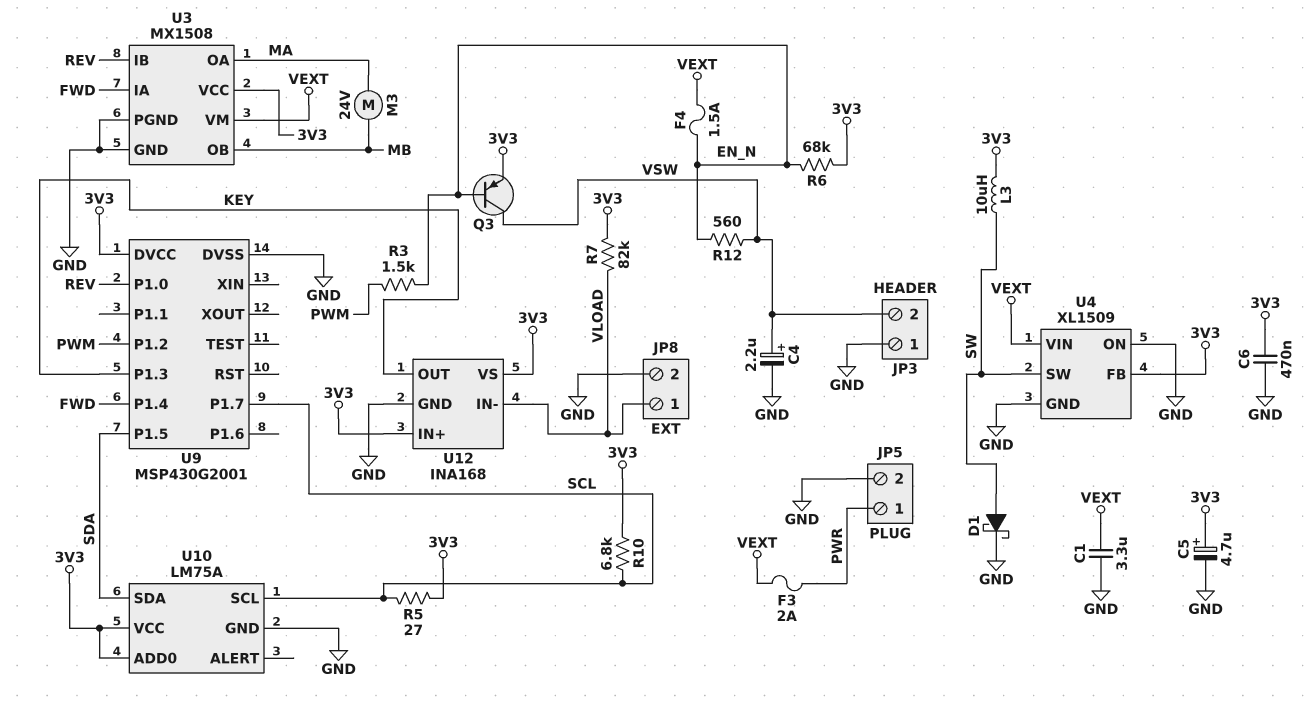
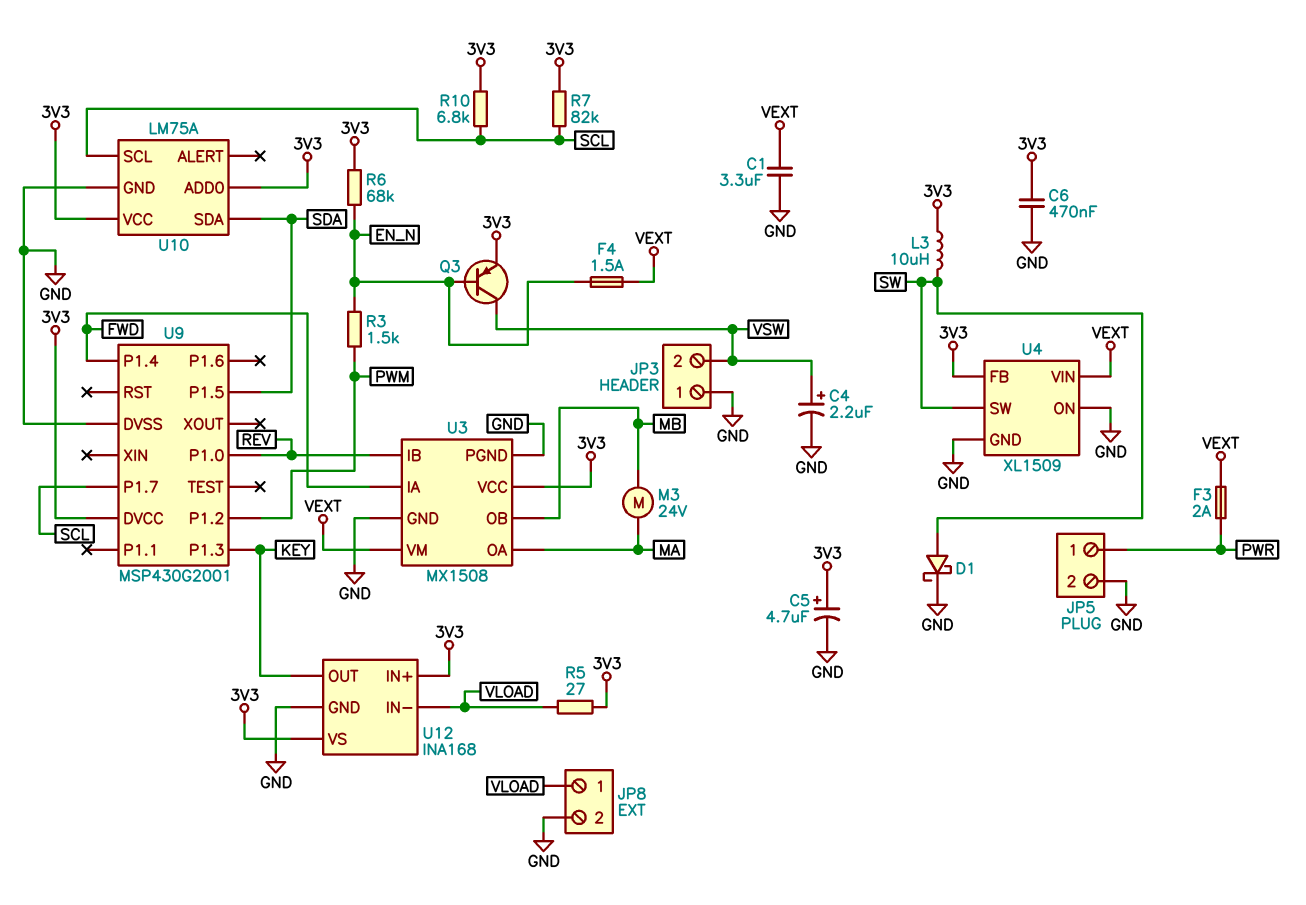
R5: 27 (3V3, SCL) -> 27 (3V3, VLOAD)
R7: 82k (3V3, VLOAD) -> 82k (3V3, SCL)
R12: 560 (EN_N, VSW) -> none

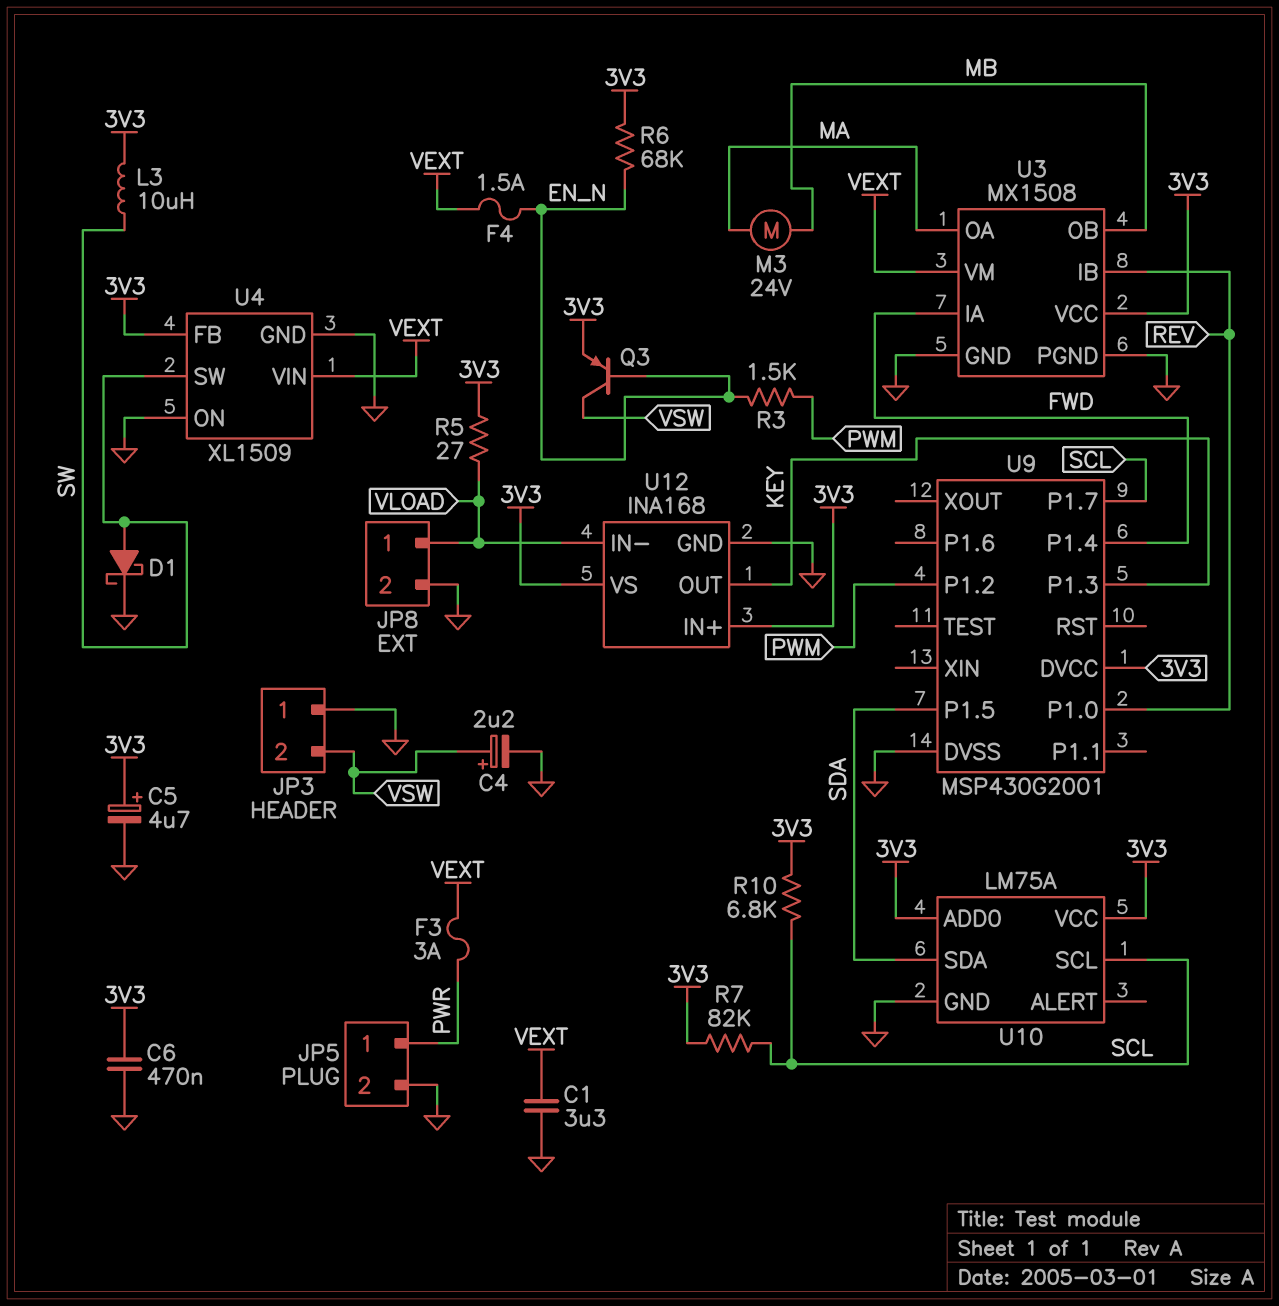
F3: 2A (PWR, VEXT) -> 3A (PWR, VEXT)

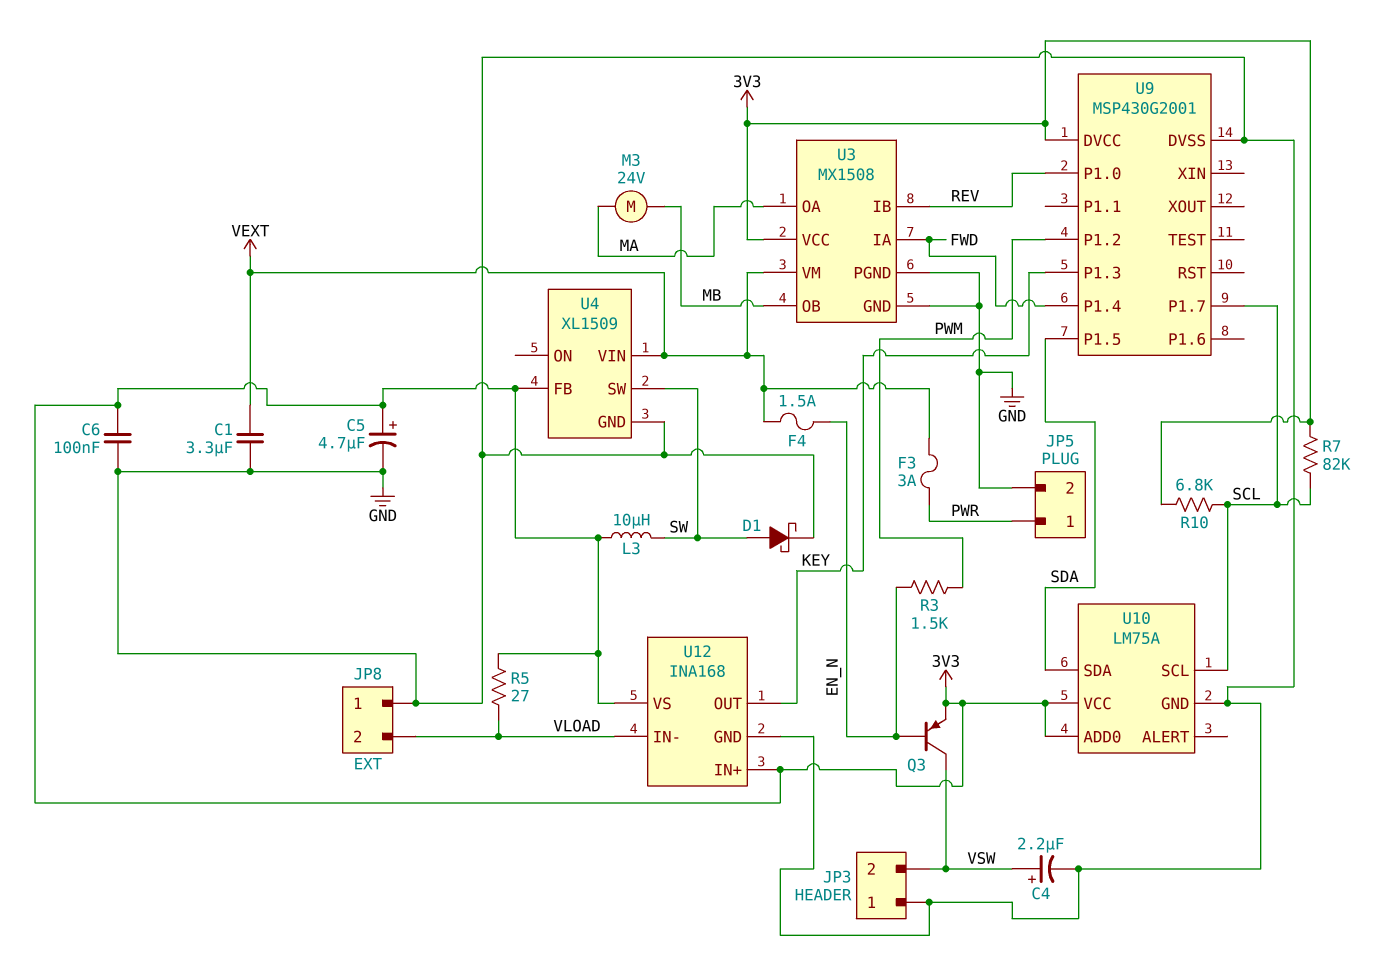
C6: 470nF (3V3, GND) -> 100nF (3V3, GND)
JP8 pin 1: VLOAD -> GND
JP8 pin 2: GND -> VLOAD
R6: 68k (3V3, EN_N) -> none
U4 pin ON: GND -> none

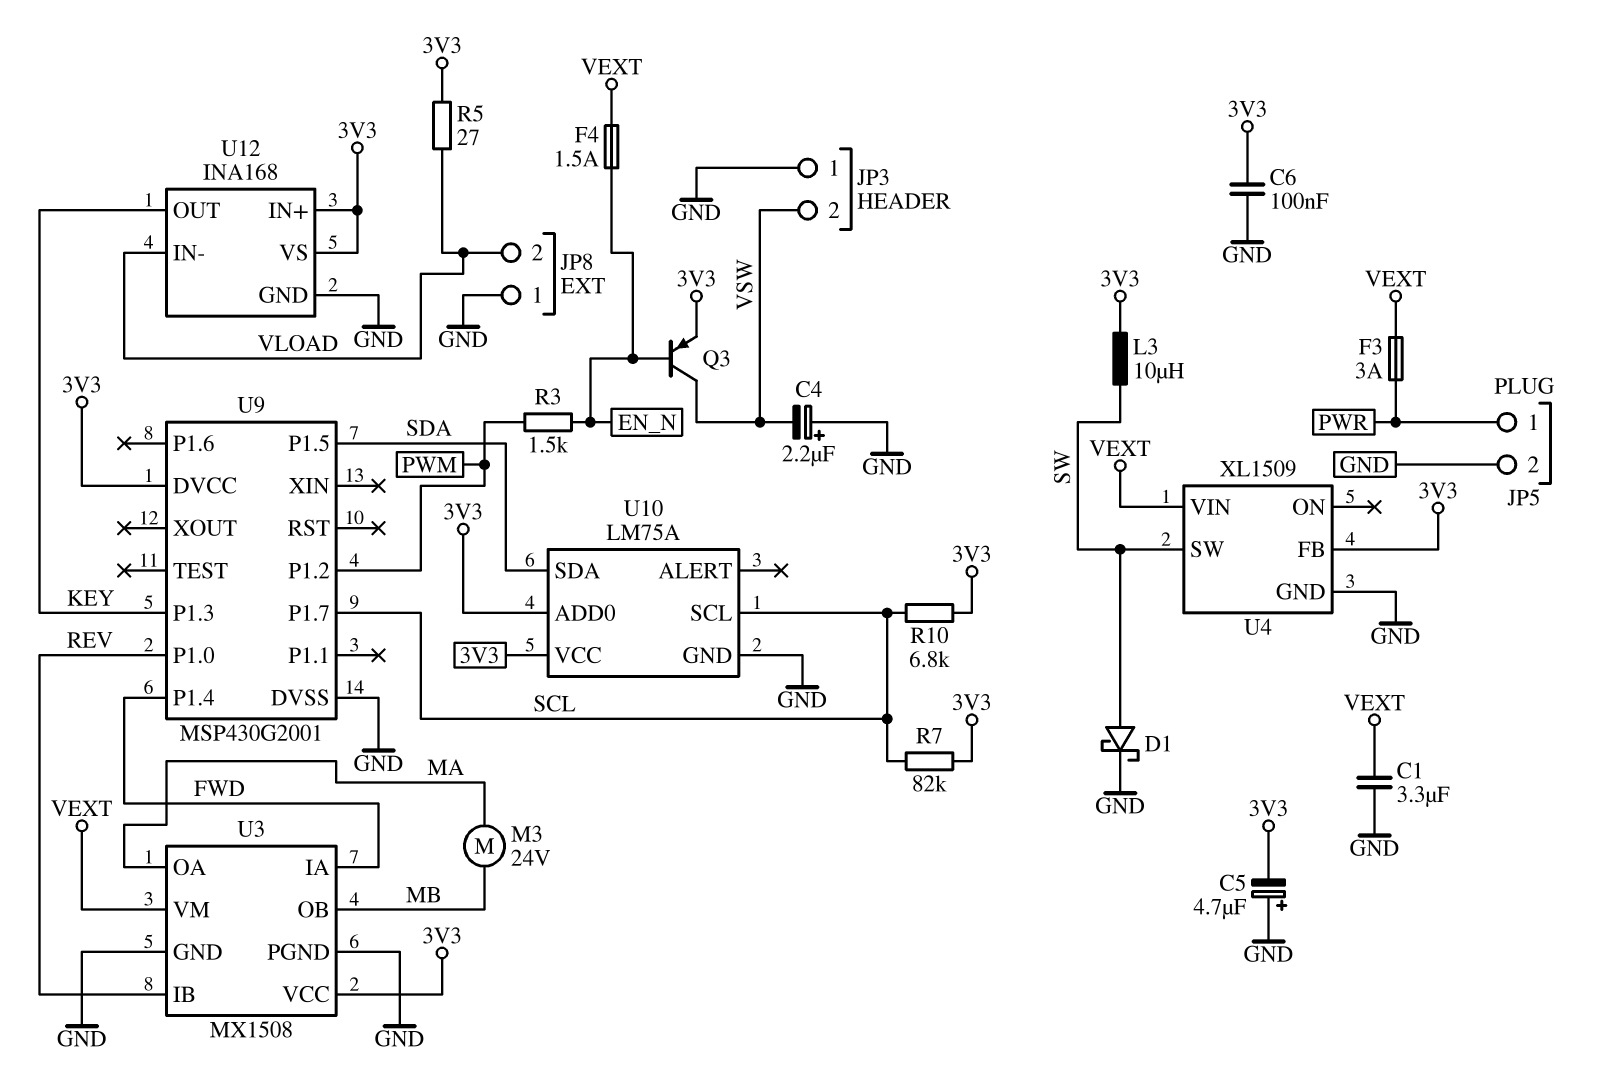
C4: 2.2uF (plus VSW, minus GND) -> 2.2uF (plus GND, minus VSW)
C5: 4.7uF (plus 3V3, minus GND) -> 4.7uF (plus GND, minus 3V3)

